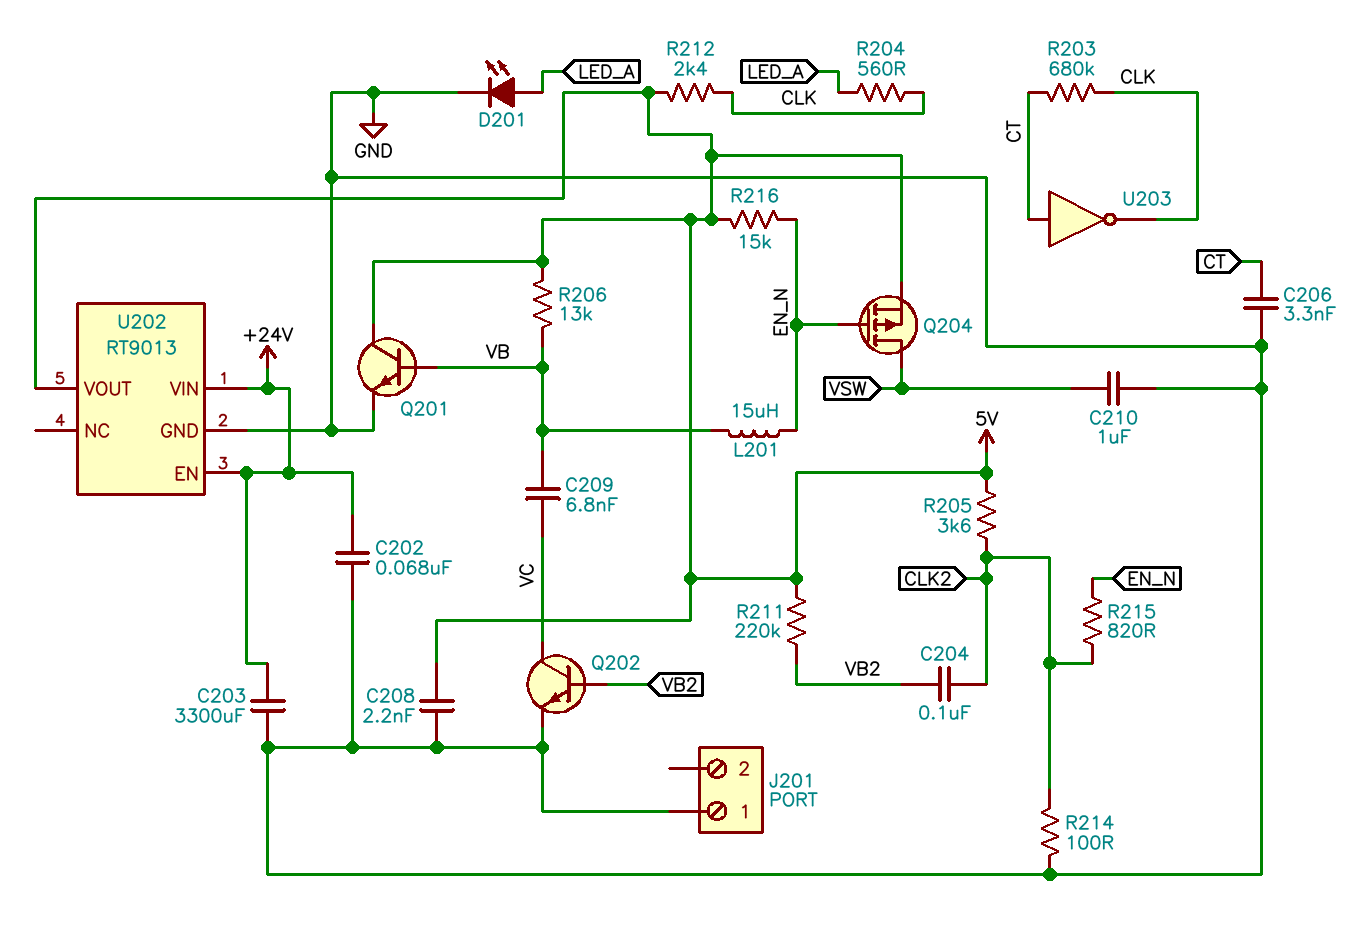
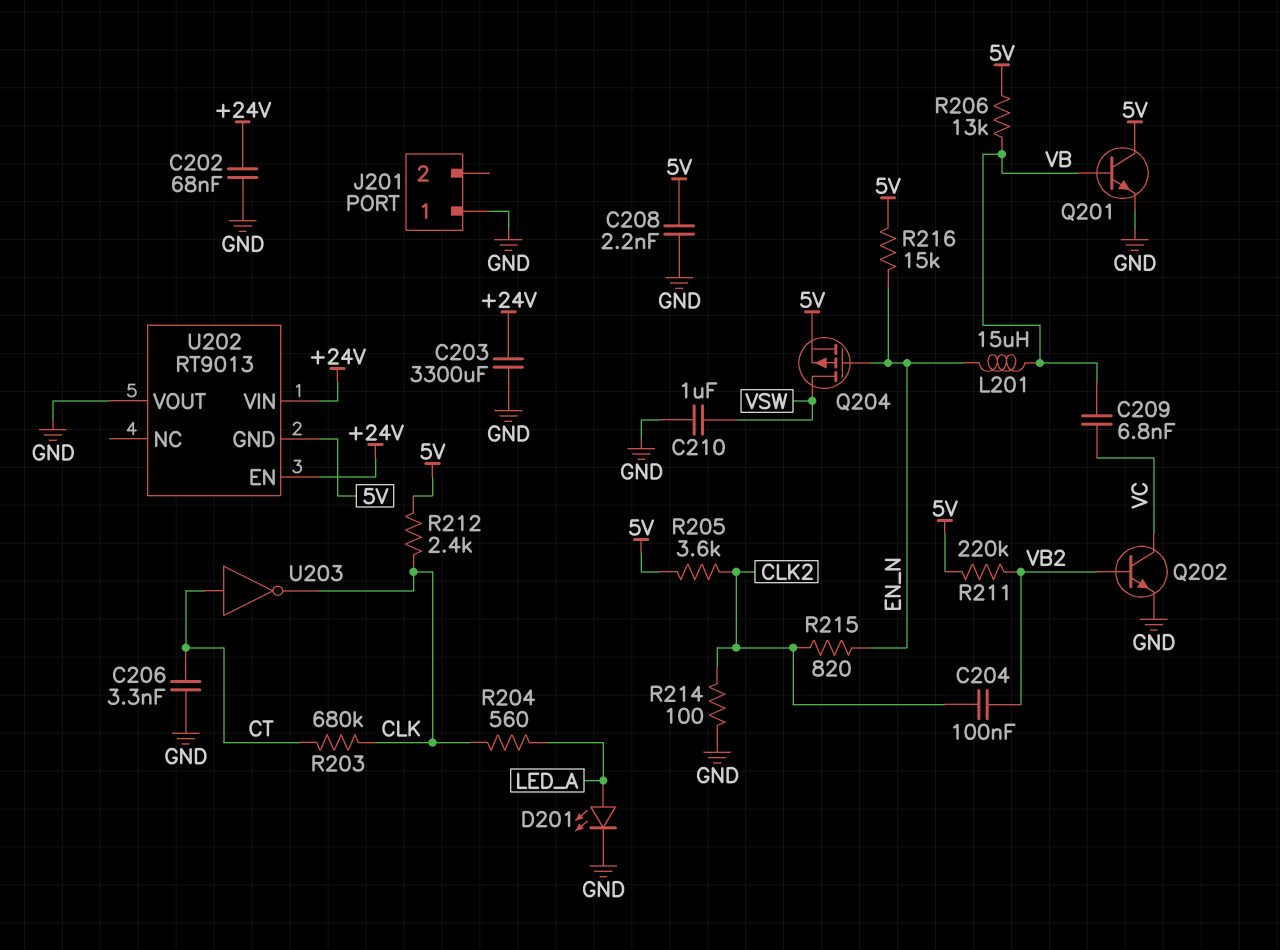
U202 pin GND: GND -> 5V
U202 pin VOUT: 5V -> GND

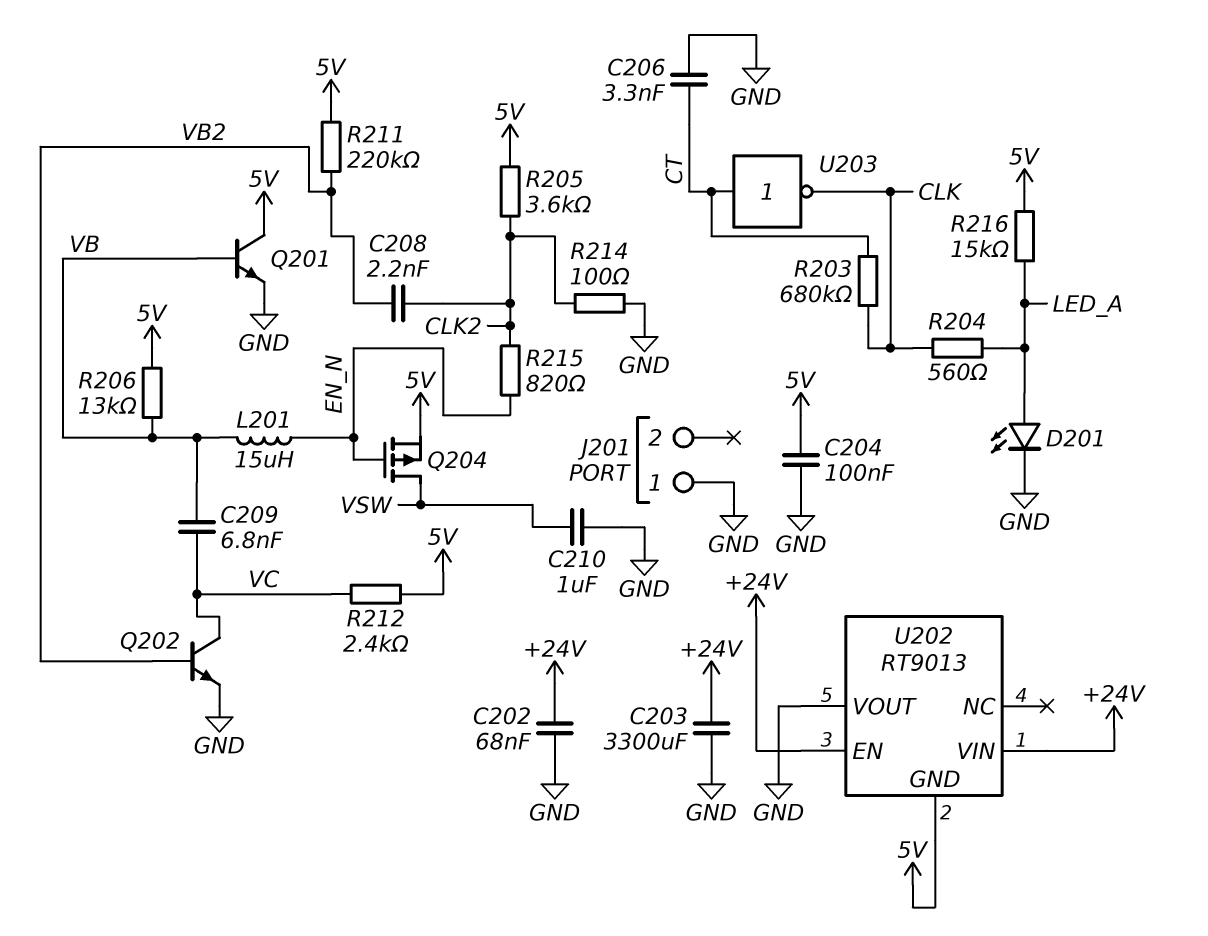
C204: 100nF (CLK2, VB2) -> 100nF (5V, GND)
C208: 2.2nF (5V, GND) -> 2.2nF (CLK2, VB2)
R212: 2.4k (5V, CLK) -> 2.4k (5V, VC)
R216: 15k (5V, EN_N) -> 15k (5V, LED_A)

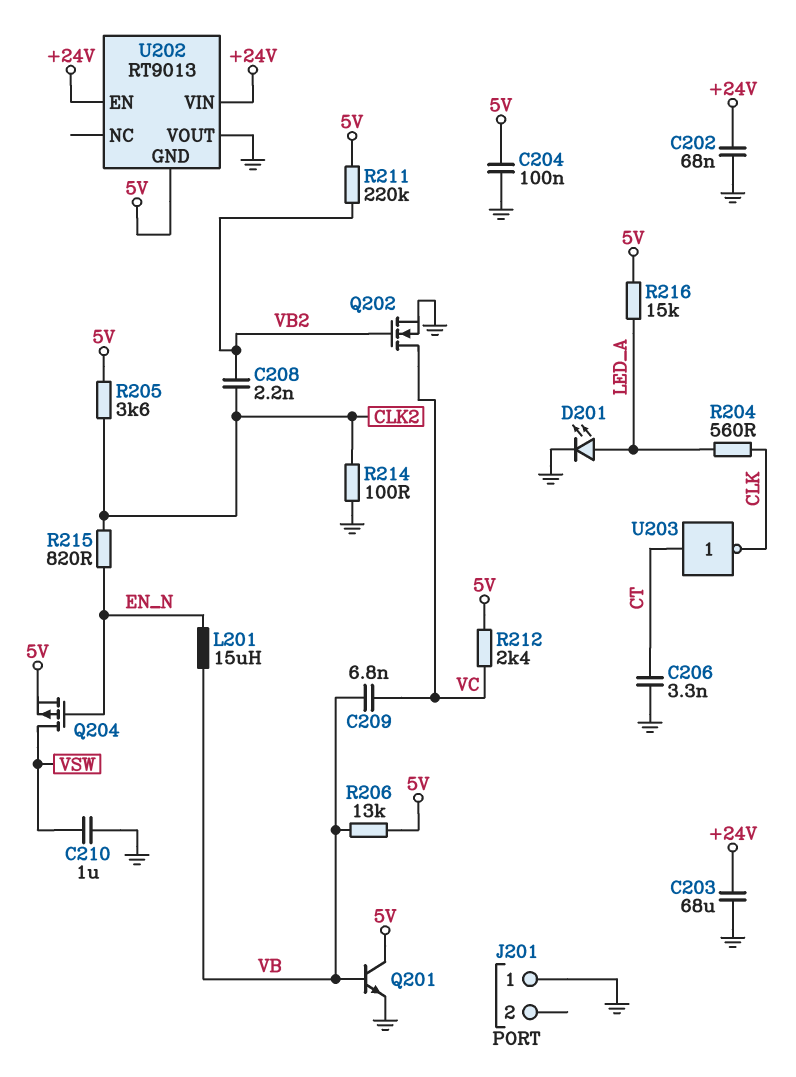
C203: 3300uF (+24V, GND) -> 68uF (+24V, GND)
Q202: NPN (B VB2, C VC, E GND) -> NMOS (G VB2, D VC, S GND)
R203: 680k (CLK, CT) -> none

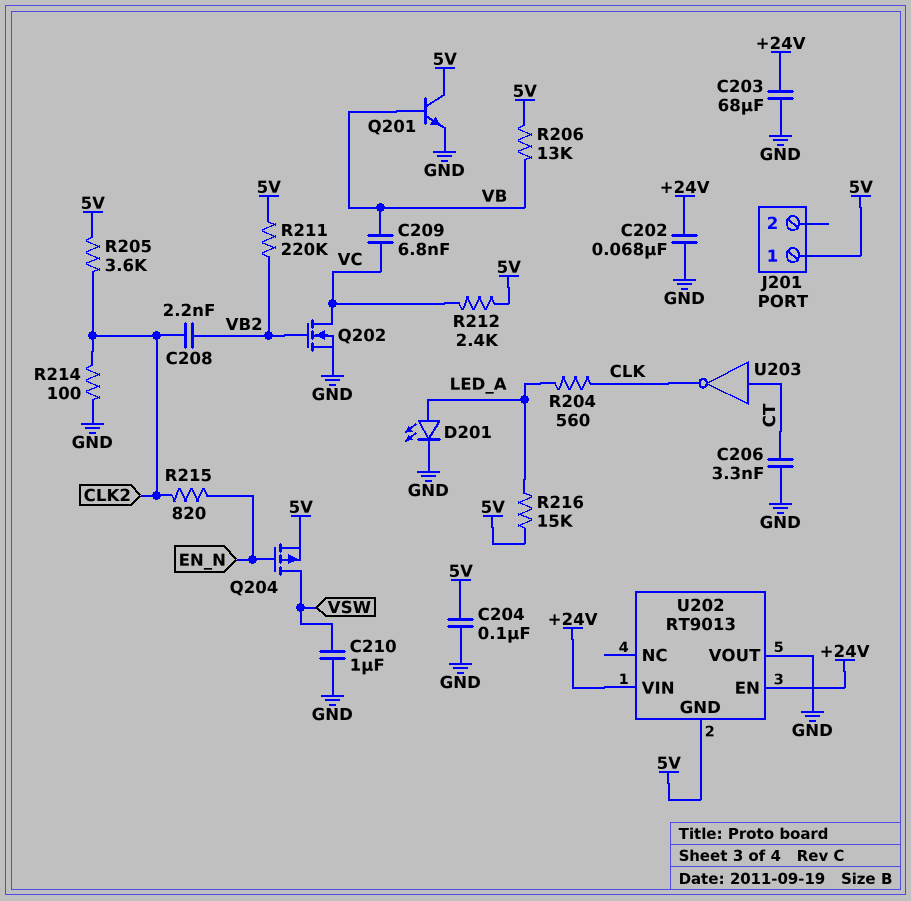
J201 pin 1: GND -> 5V
L201: 15uH (EN_N, VB) -> none

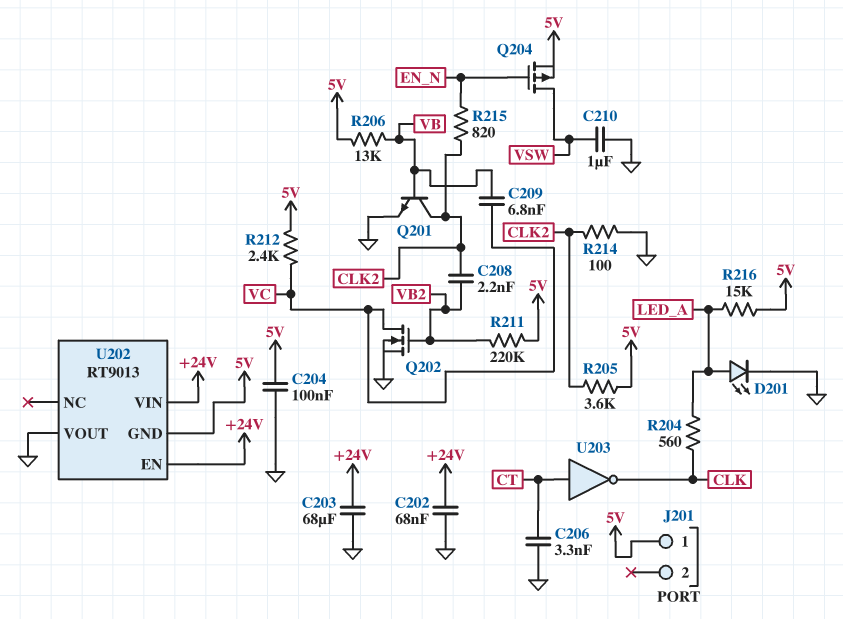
Q201: NPN (B VB, C 5V, E GND) -> NPN (B VB, C CLK2, E GND)

